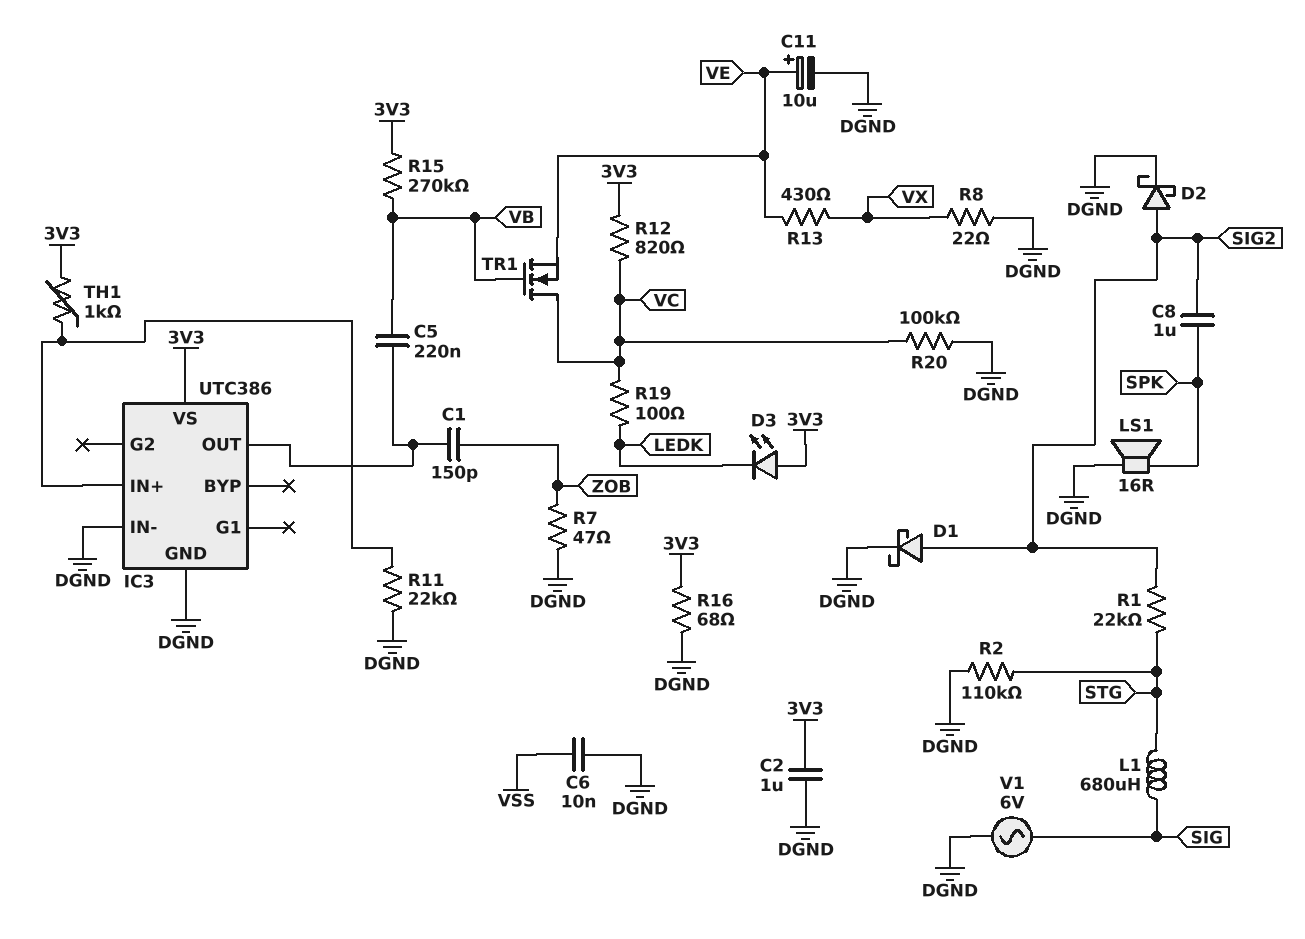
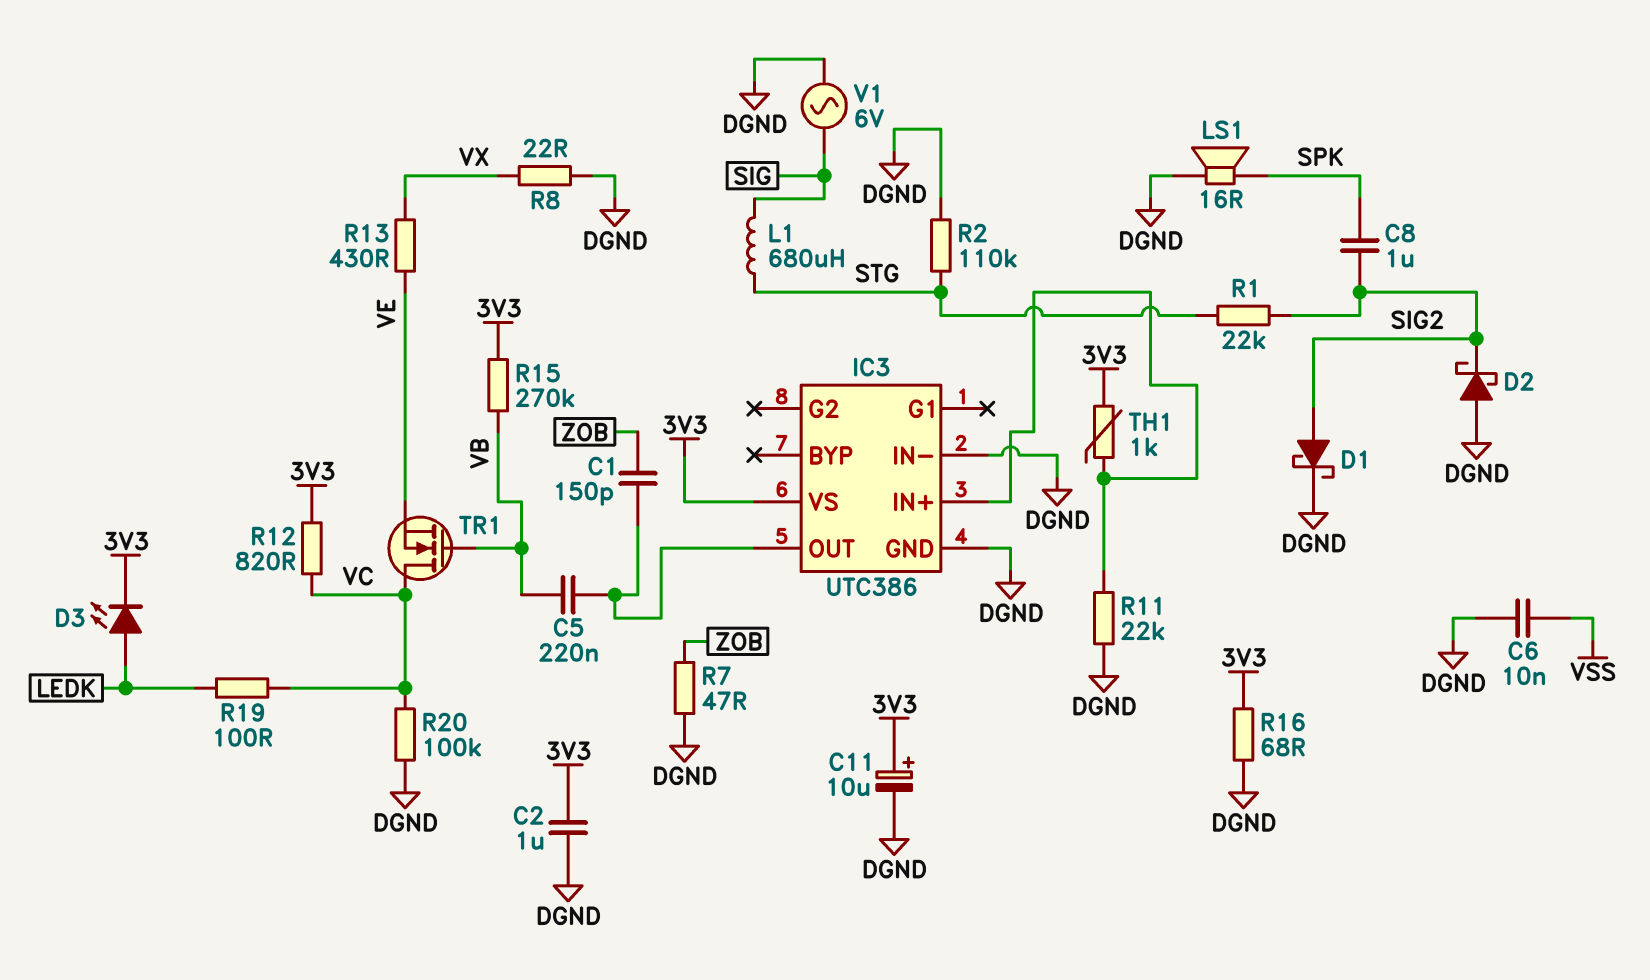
C11: 10uF (plus VE, minus DGND) -> 10uF (plus 3V3, minus DGND)
D2: schottky (A SIG2, K DGND) -> schottky (A DGND, K SIG2)
D3: LED (A 3V3, K LEDK) -> LED (A LEDK, K 3V3)

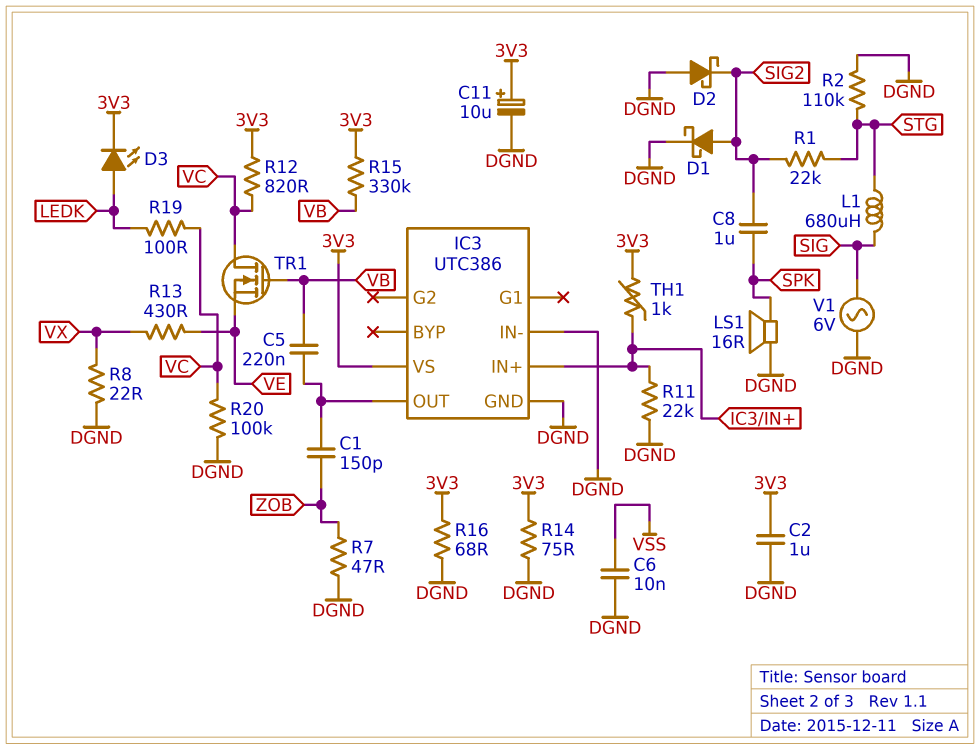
R14: none -> 75 (3V3, DGND)
R15: 270k (3V3, VB) -> 330k (3V3, VB)

